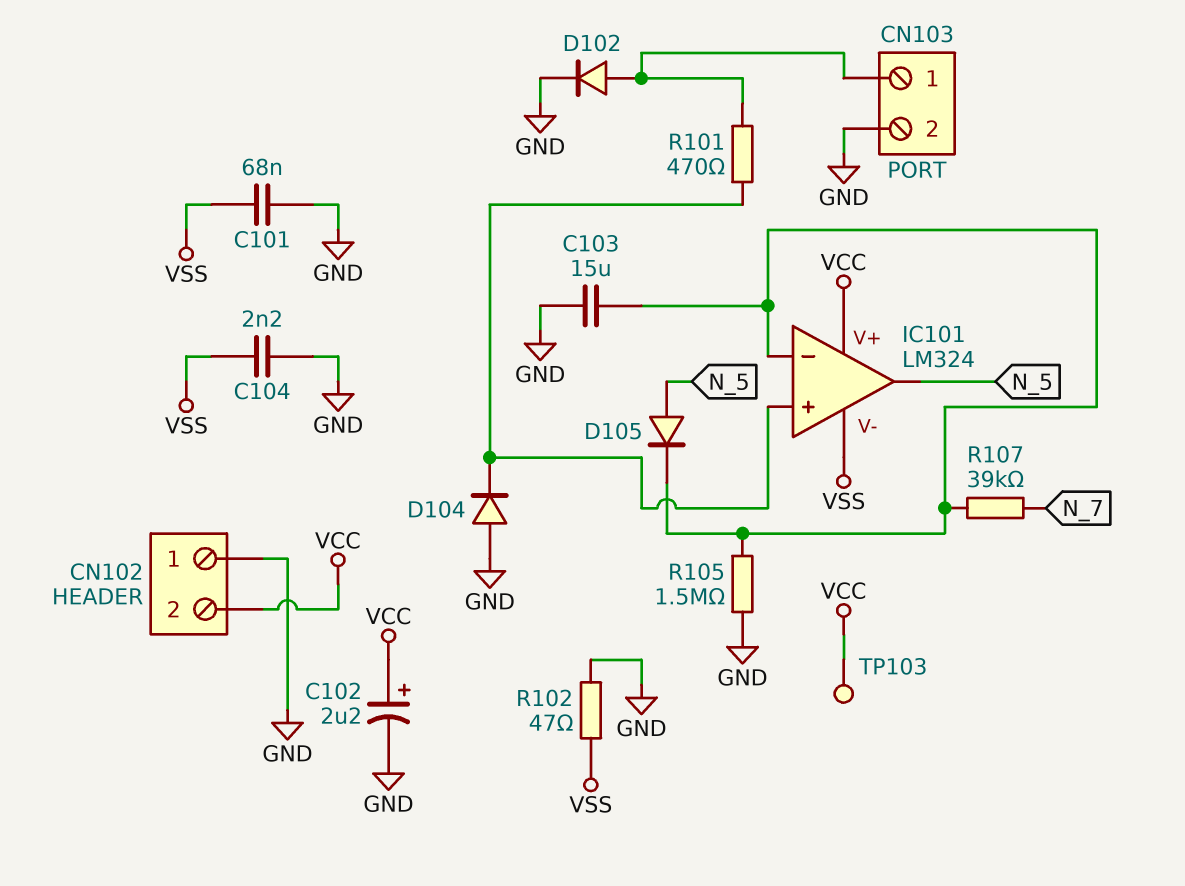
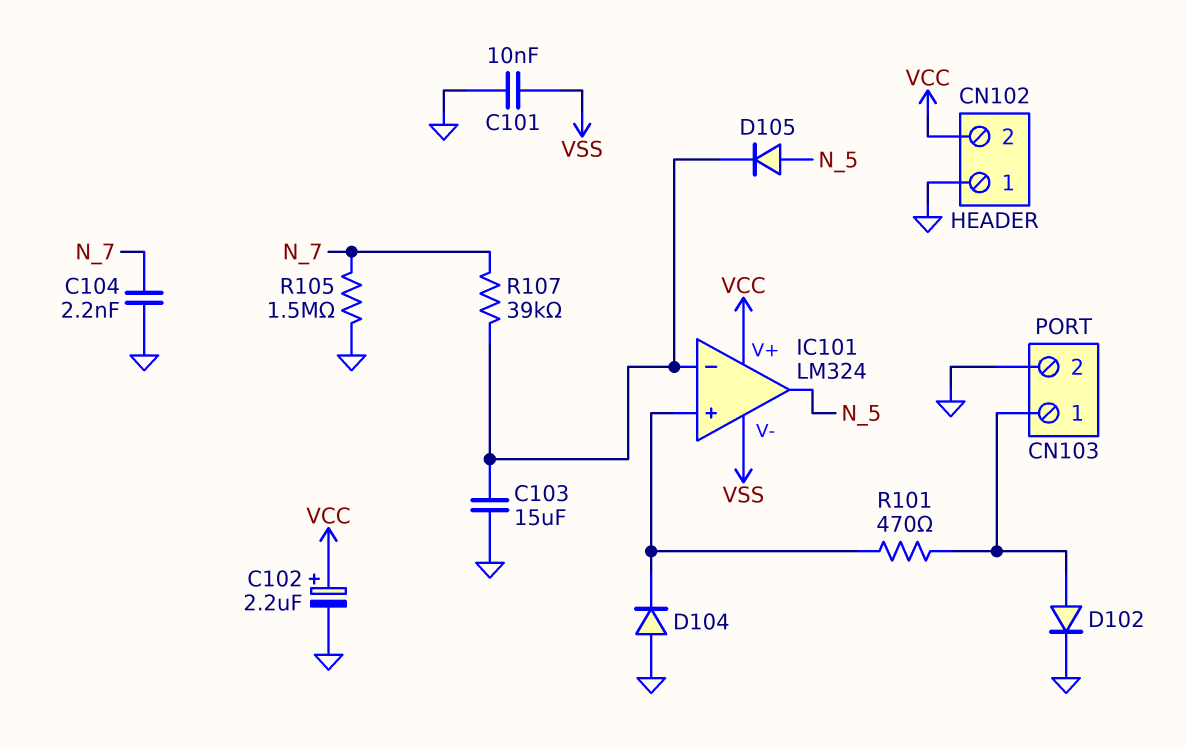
C101: 68nF (GND, VSS) -> 10nF (GND, VSS)
C104: 2.2nF (GND, VSS) -> 2.2nF (GND, N_7)
R102: 47 (GND, VSS) -> none
R105: 1.5M (GND, IC101/in-) -> 1.5M (GND, N_7)
TP103: test point (VCC) -> none

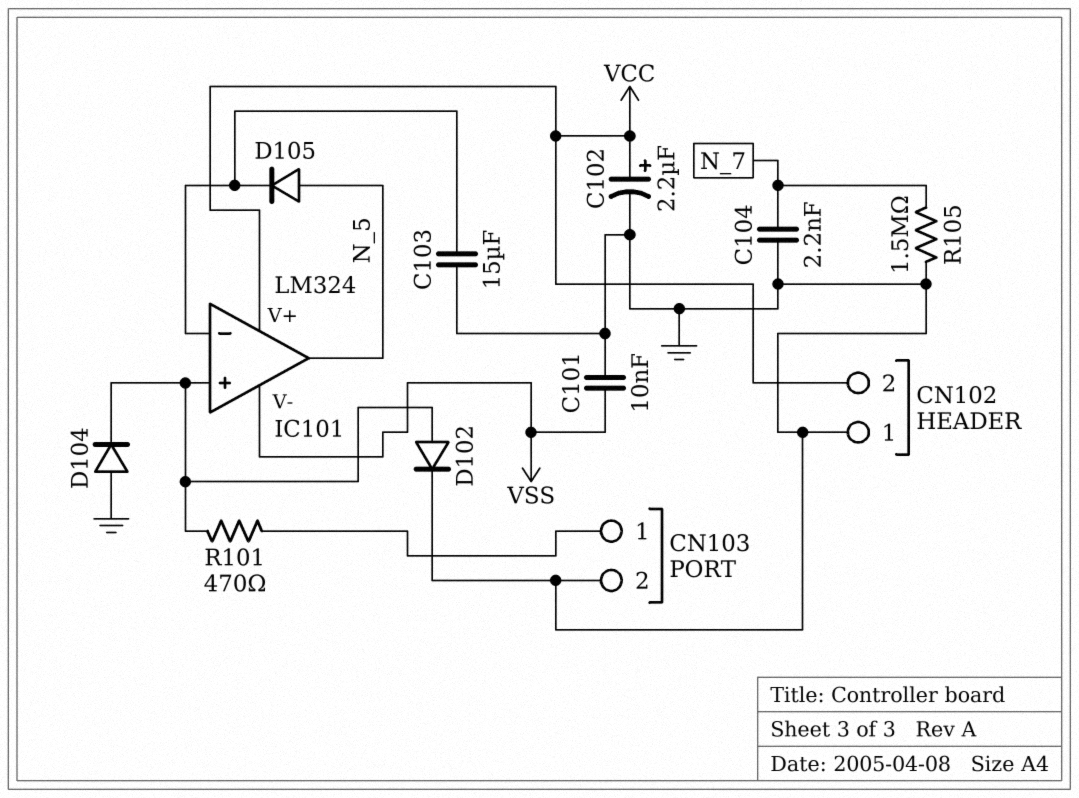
D102: diode (A CN103/1, K GND) -> diode (A IC101/in+, K GND)
R107: 39k (IC101/in-, N_7) -> none

